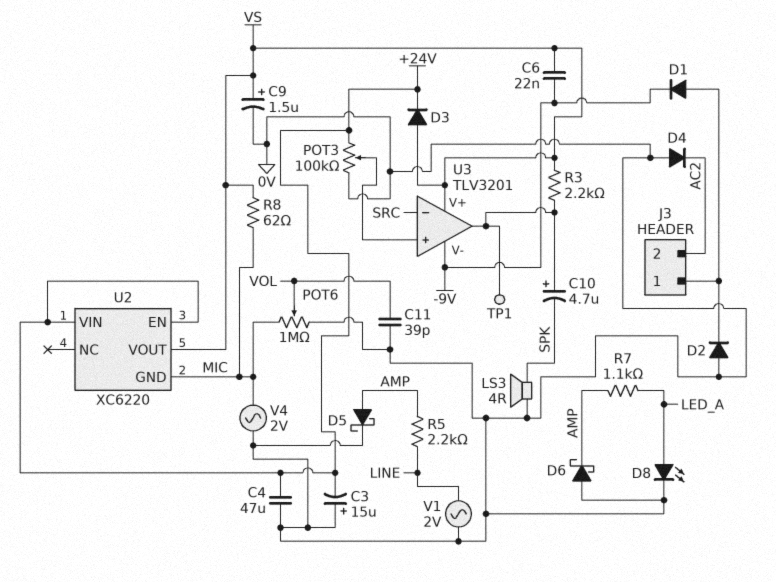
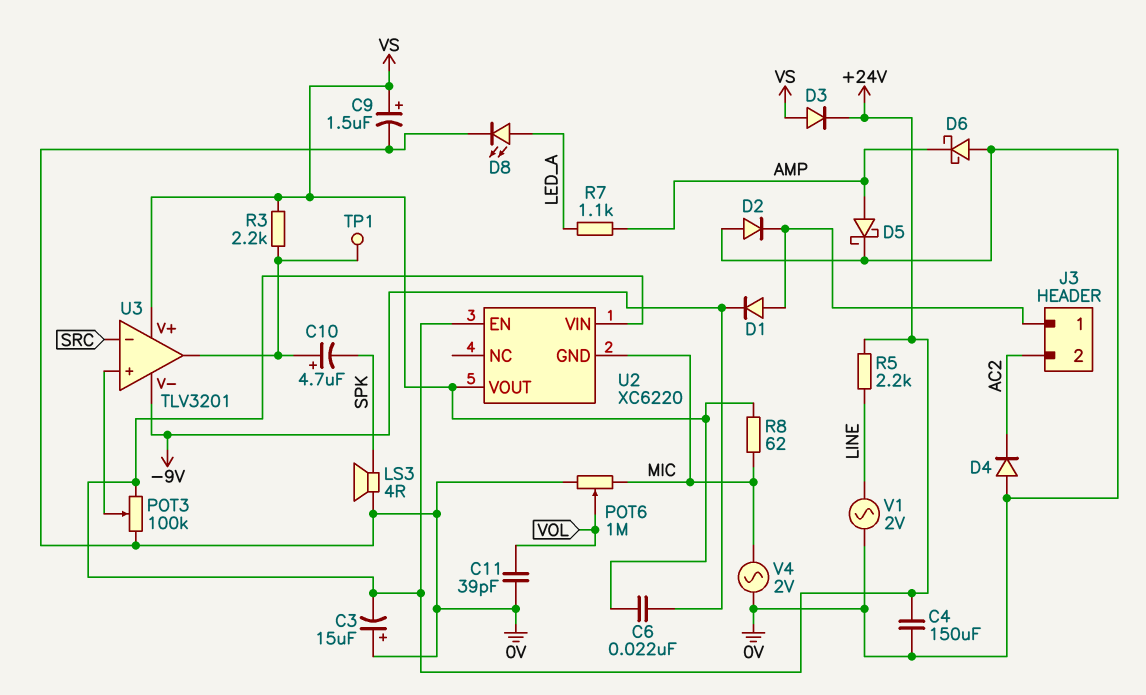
C4: 47uF (+24V, 0V) -> 150uF (+24V, 0V)
R5: 2.2k (AMP, LINE) -> 2.2k (+24V, LINE)

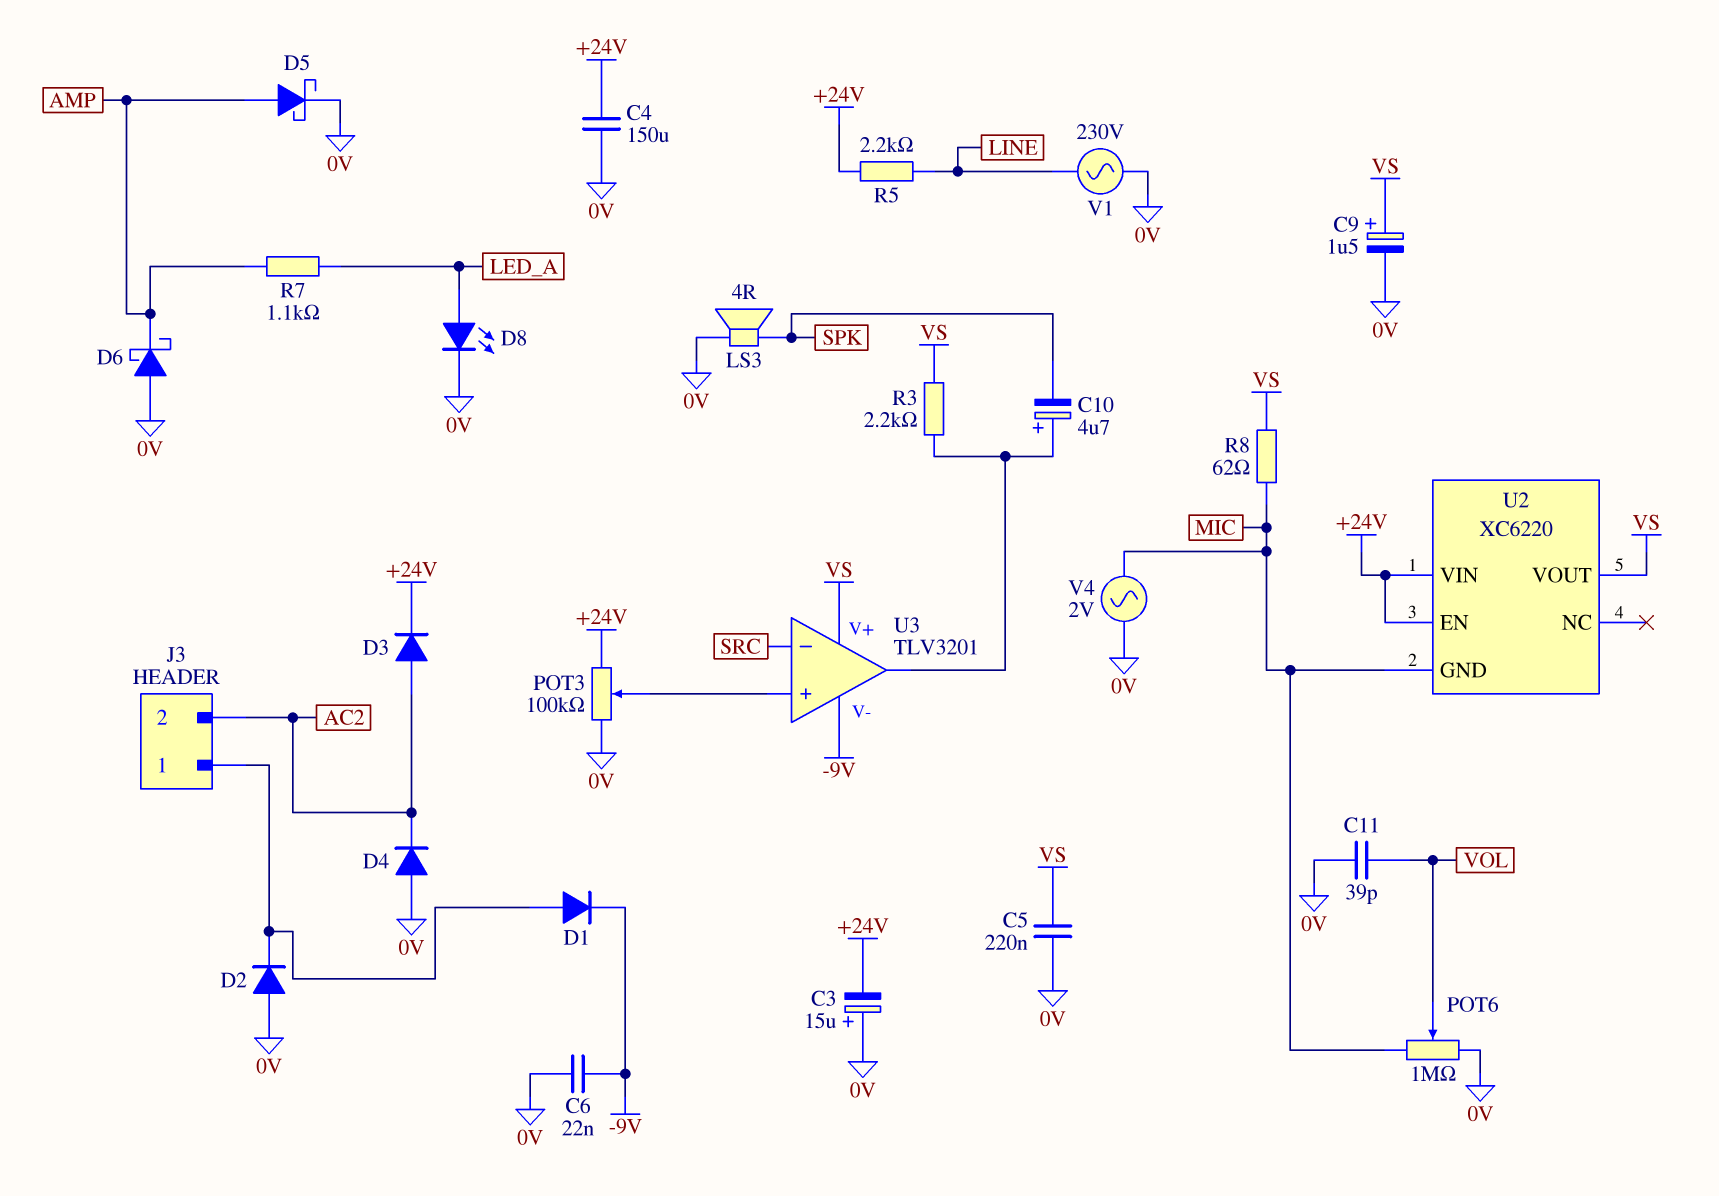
C5: none -> 220nF (0V, VS)
C6: 22nF (-9V, VS) -> 22nF (-9V, 0V)
D3: diode (A VS, K +24V) -> diode (A AC2, K +24V)
TP1: test point (U3/out) -> none
V1: AC 2V (0V, LINE) -> AC 230V (0V, LINE)

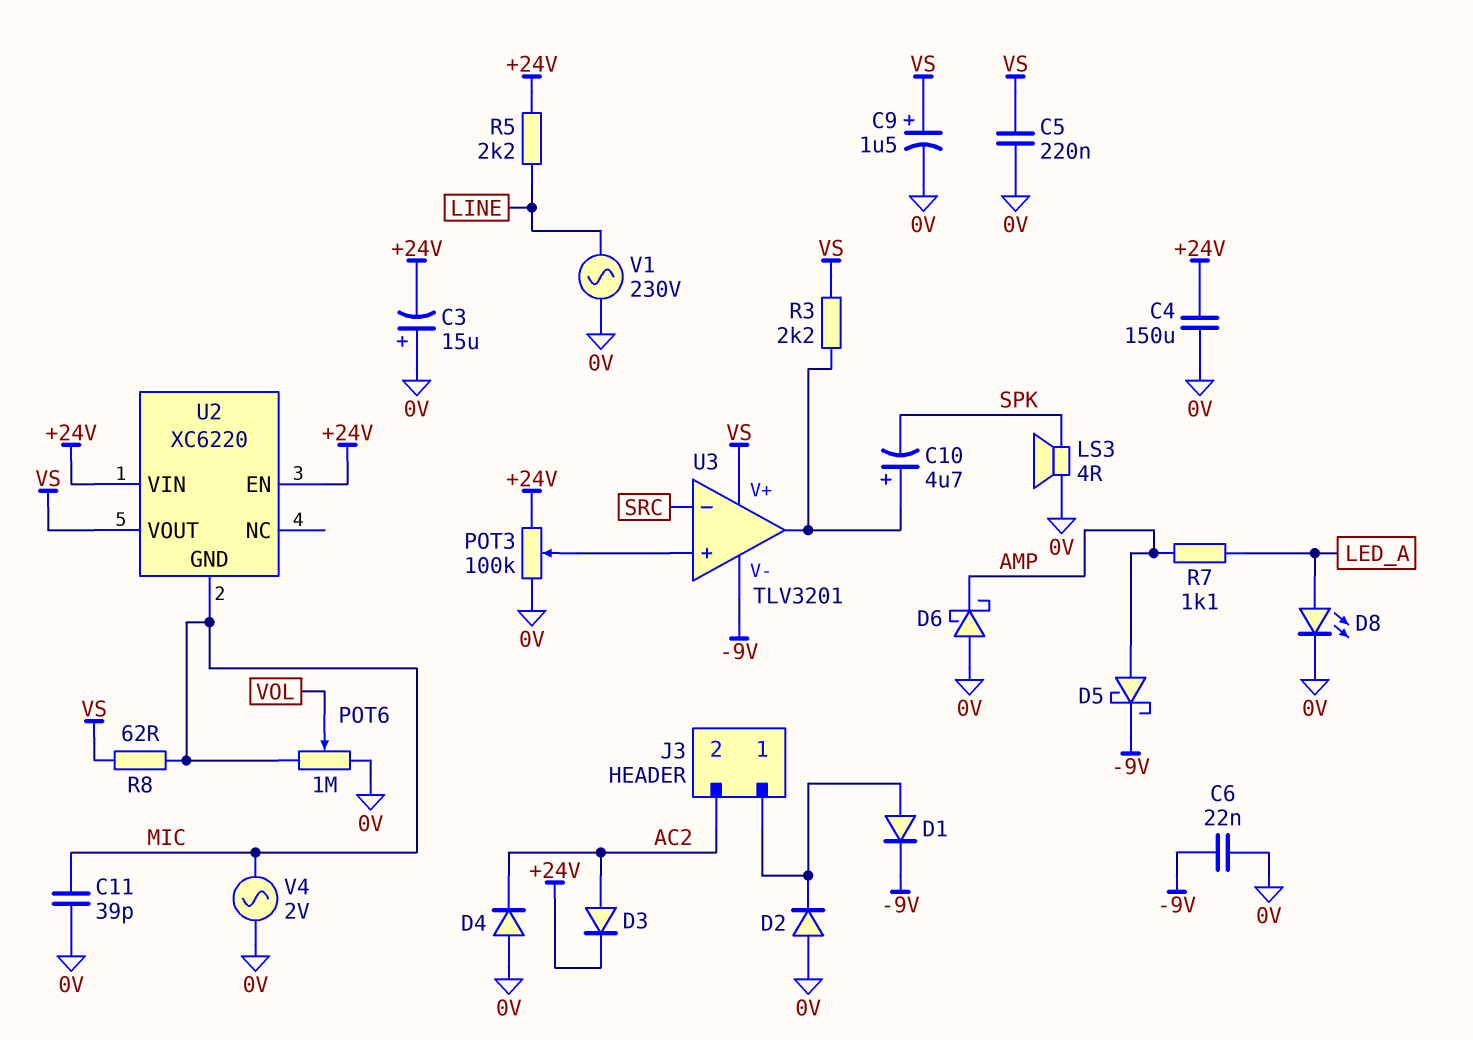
C11: 39pF (0V, VOL) -> 39pF (0V, MIC)
D5: schottky (A AMP, K 0V) -> schottky (A AMP, K -9V)

